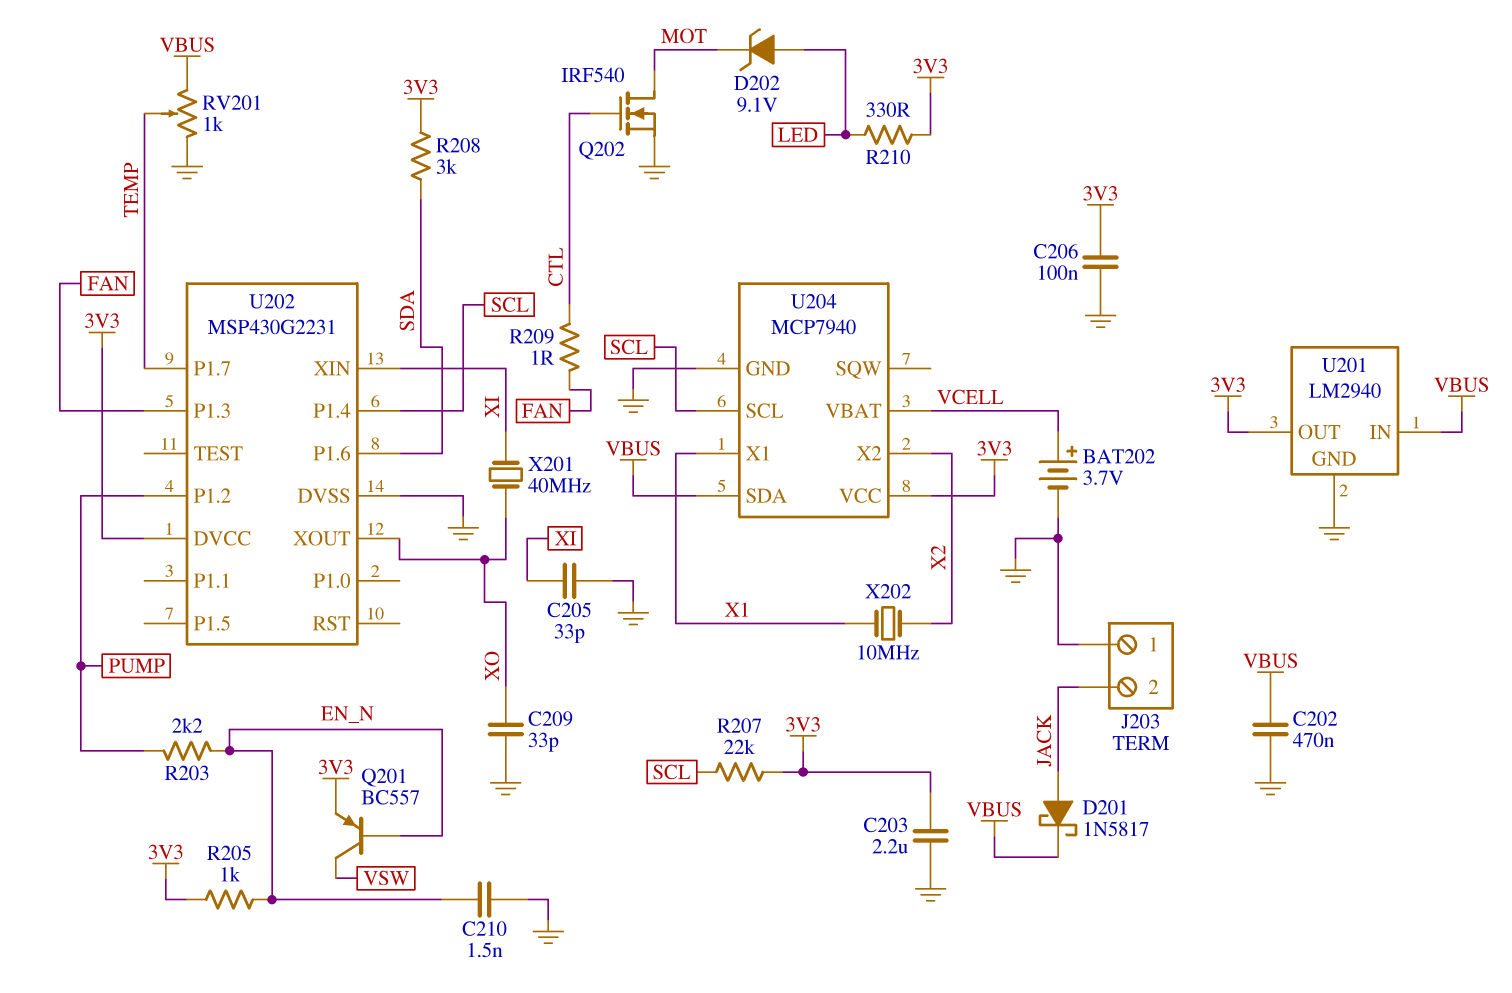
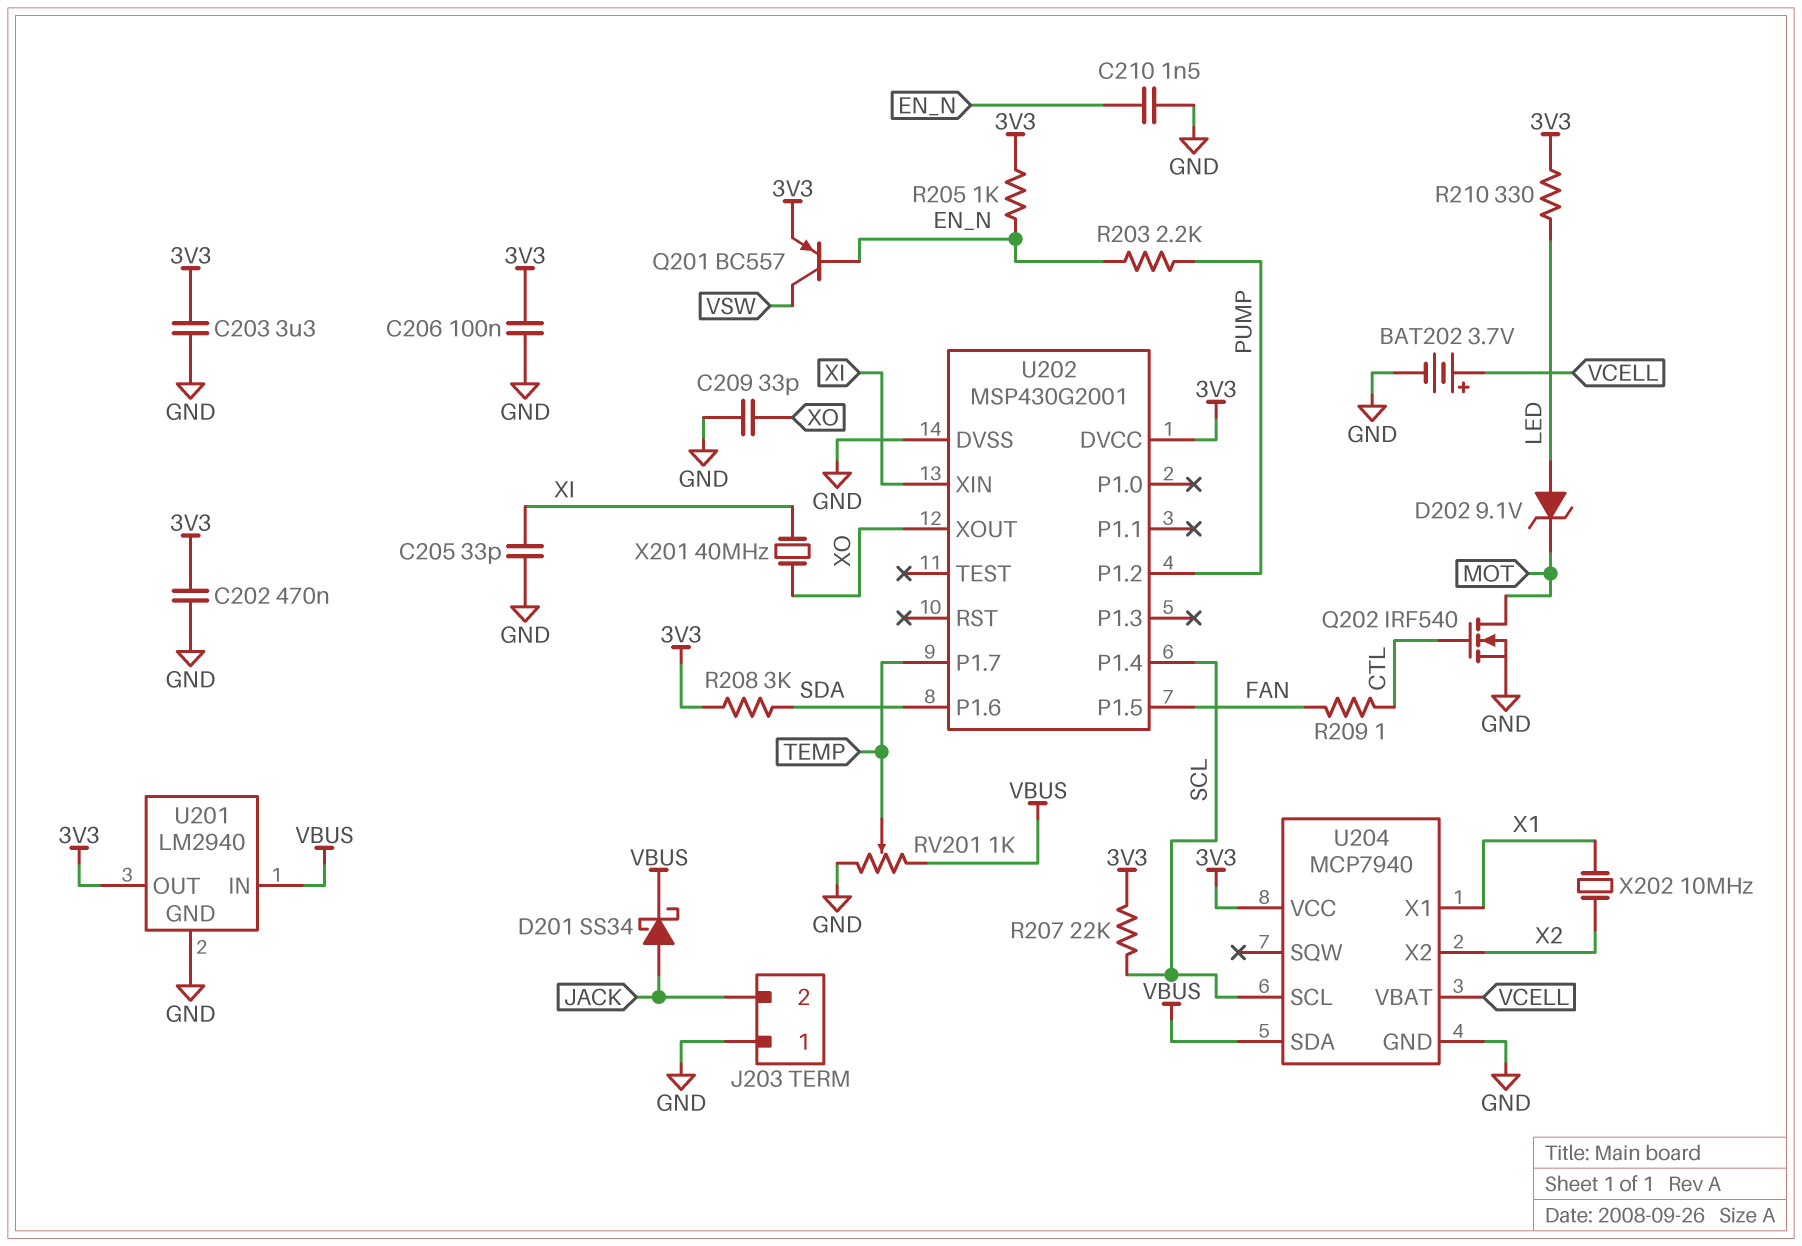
C202: 470nF (GND, VBUS) -> 470nF (3V3, GND)
C203: 2.2uF (3V3, GND) -> 3.3uF (3V3, GND)
D201: schottky 1N5817 (A JACK, K VBUS) -> schottky SS34 (A JACK, K VBUS)
U202: MSP430G2231 -> MSP430G2001
U202 pin P1.3: FAN -> none
U202 pin P1.5: none -> FAN

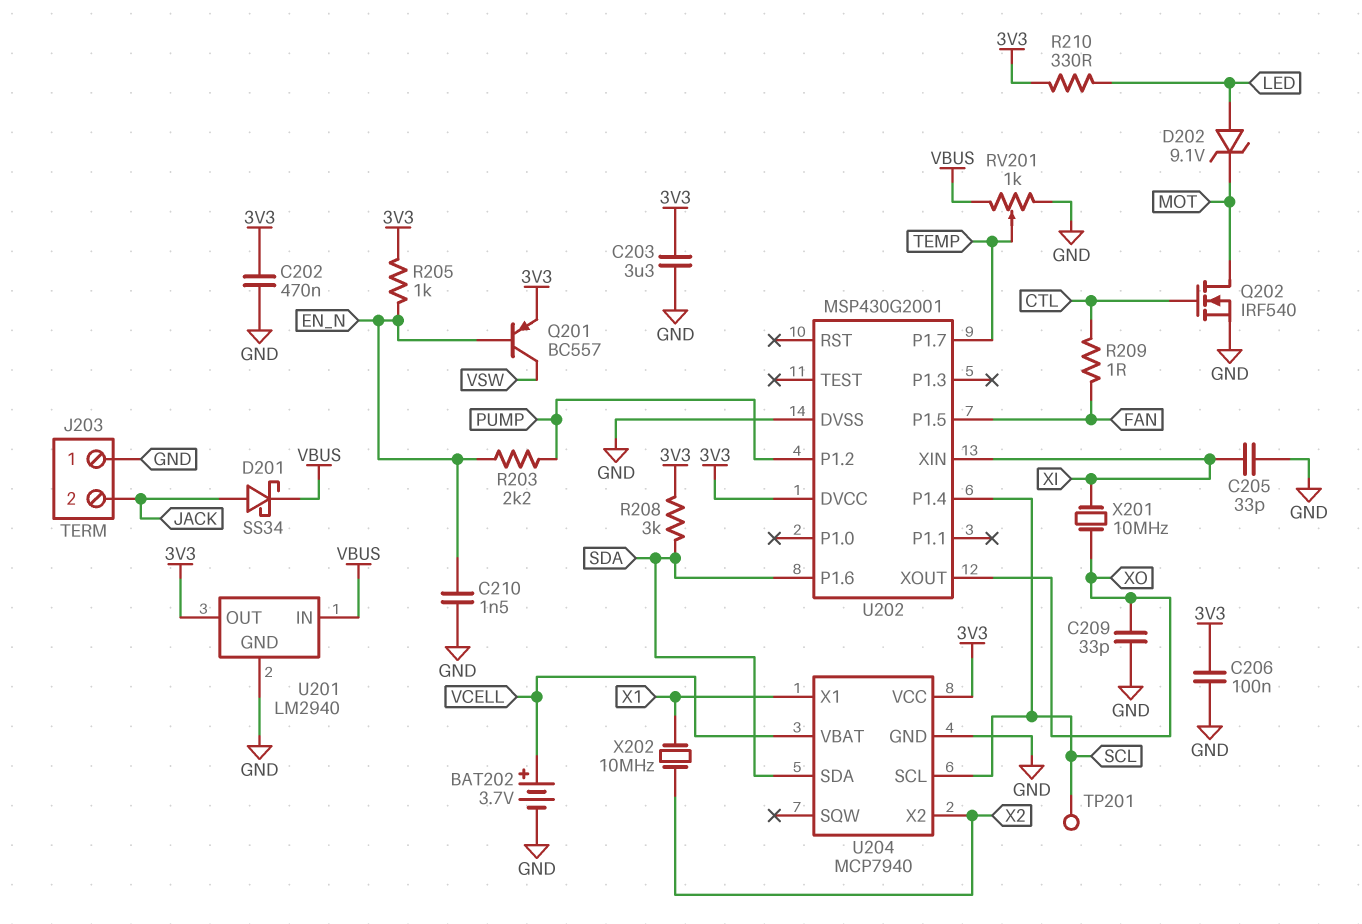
R207: 22k (3V3, SCL) -> none
TP201: none -> test point (SCL)
U204 pin SDA: VBUS -> SDA
X201: 40MHz (XI, XO) -> 10MHz (XI, XO)

